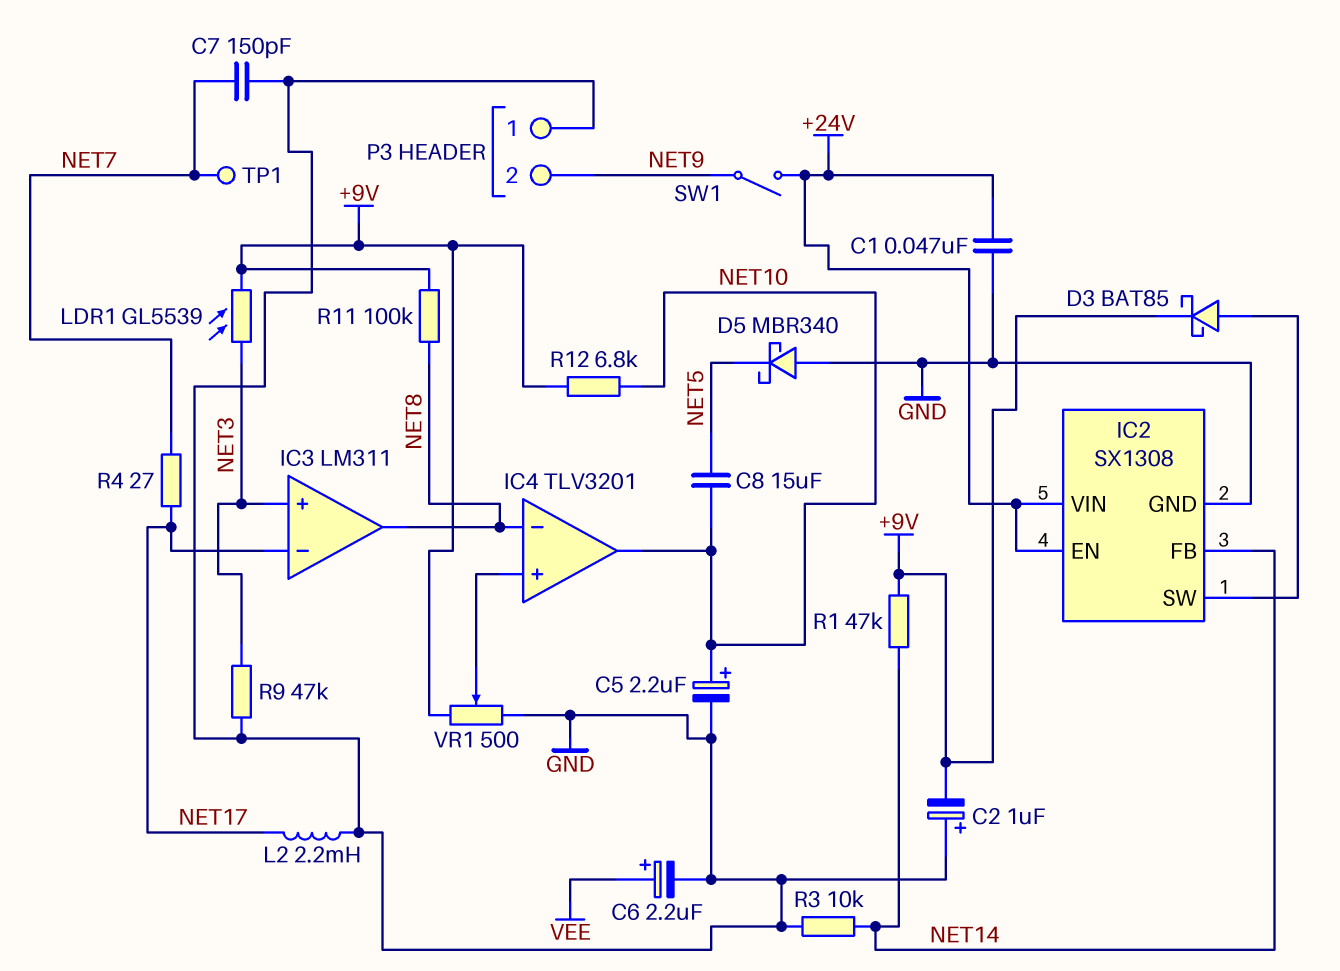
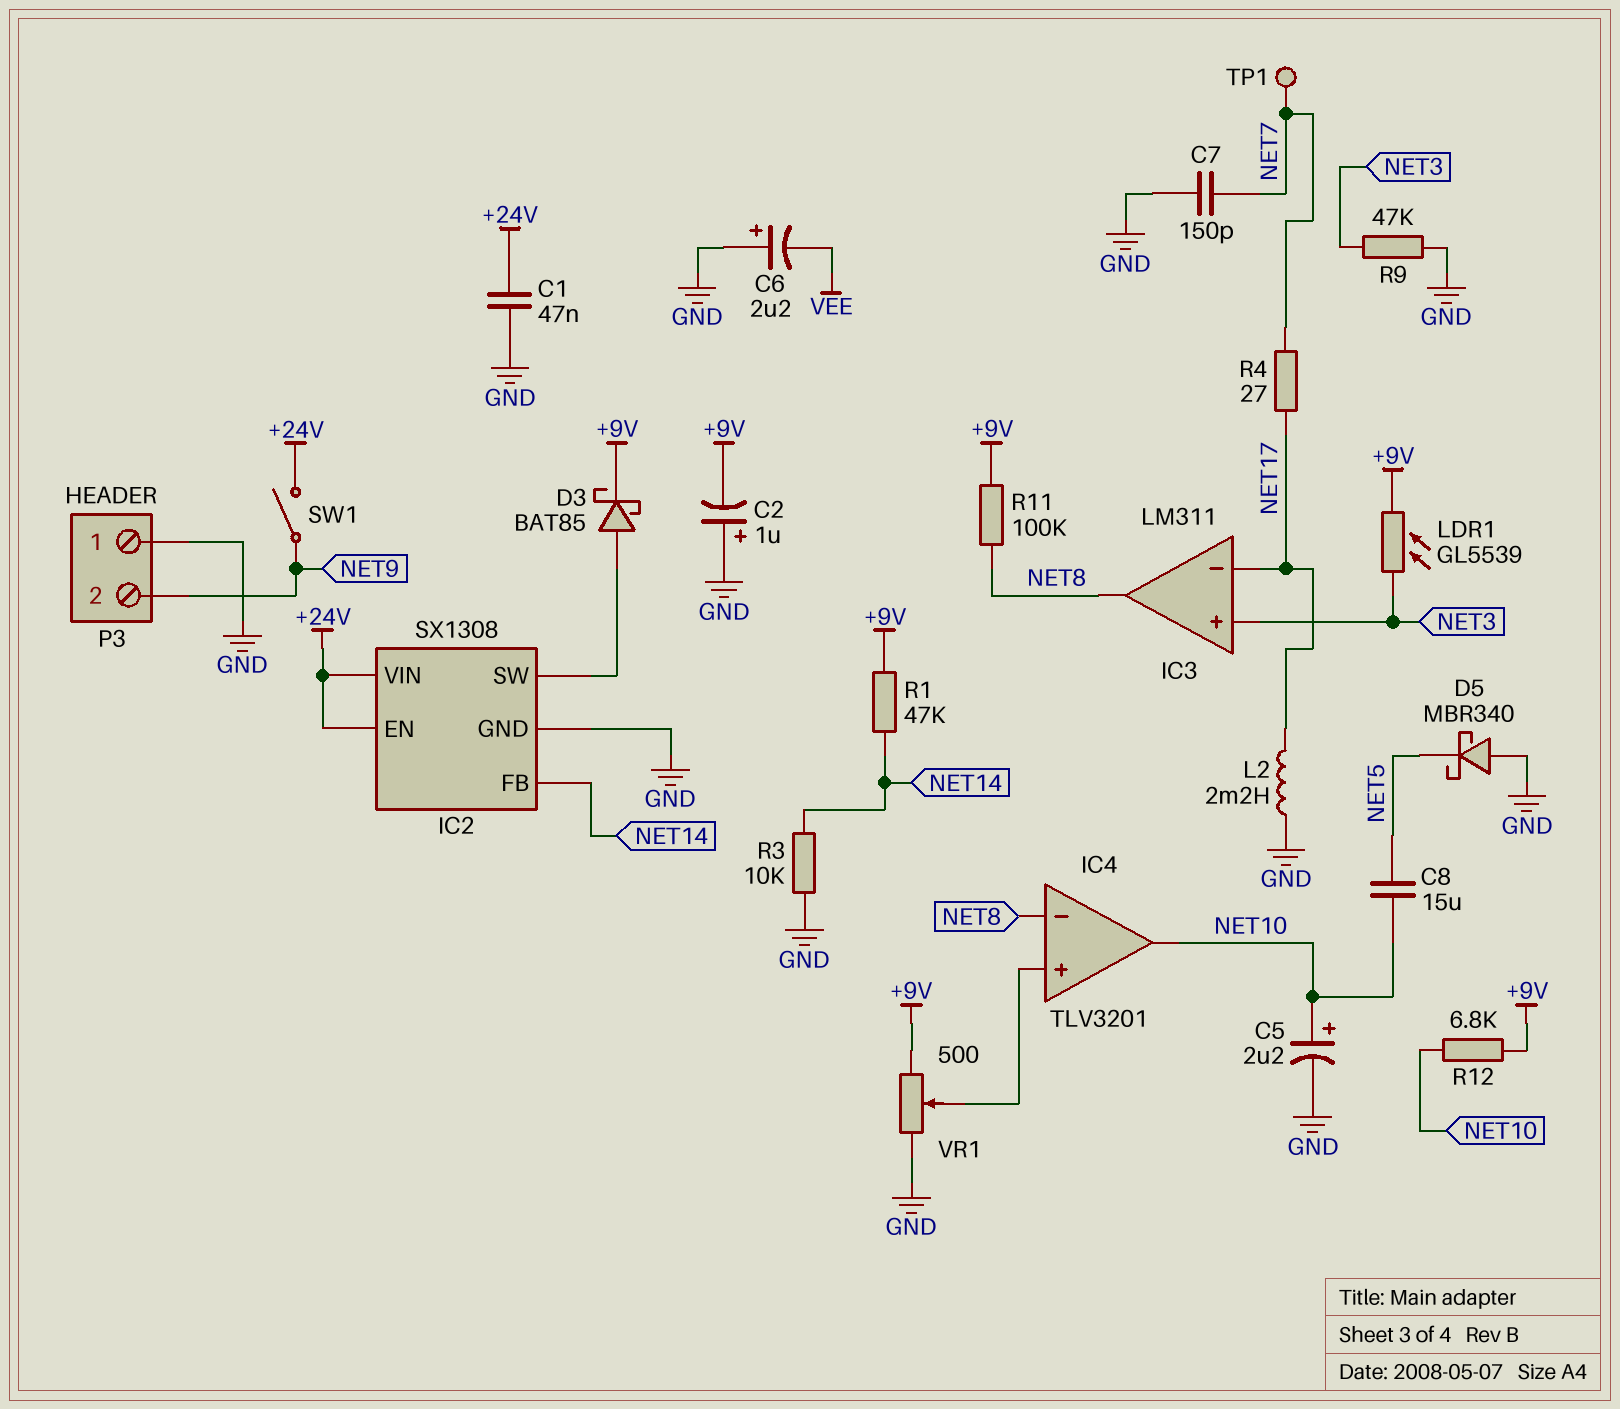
C6: 2.2uF (plus VEE, minus GND) -> 2.2uF (plus GND, minus VEE)

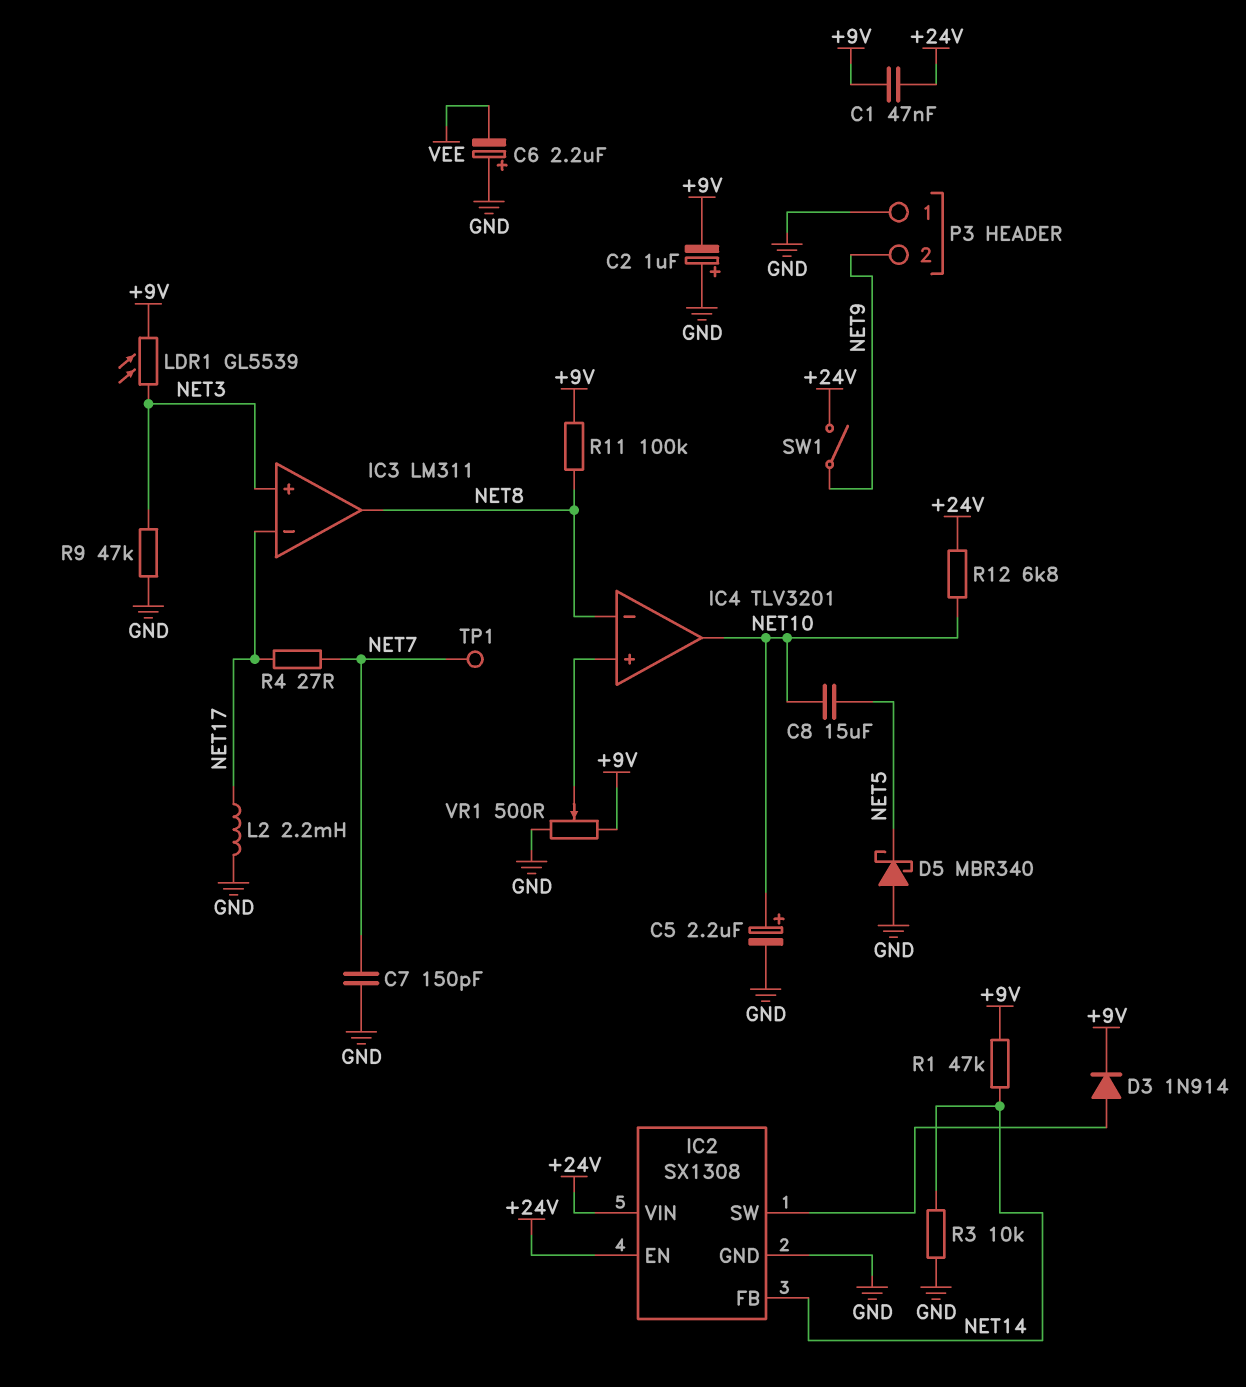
C1: 47nF (+24V, GND) -> 47nF (+9V, +24V)
D3: schottky BAT85 (A IC2/SW, K +9V) -> diode 1N914 (A IC2/SW, K +9V)
R12: 6.8k (+9V, NET10) -> 6.8k (+24V, NET10)

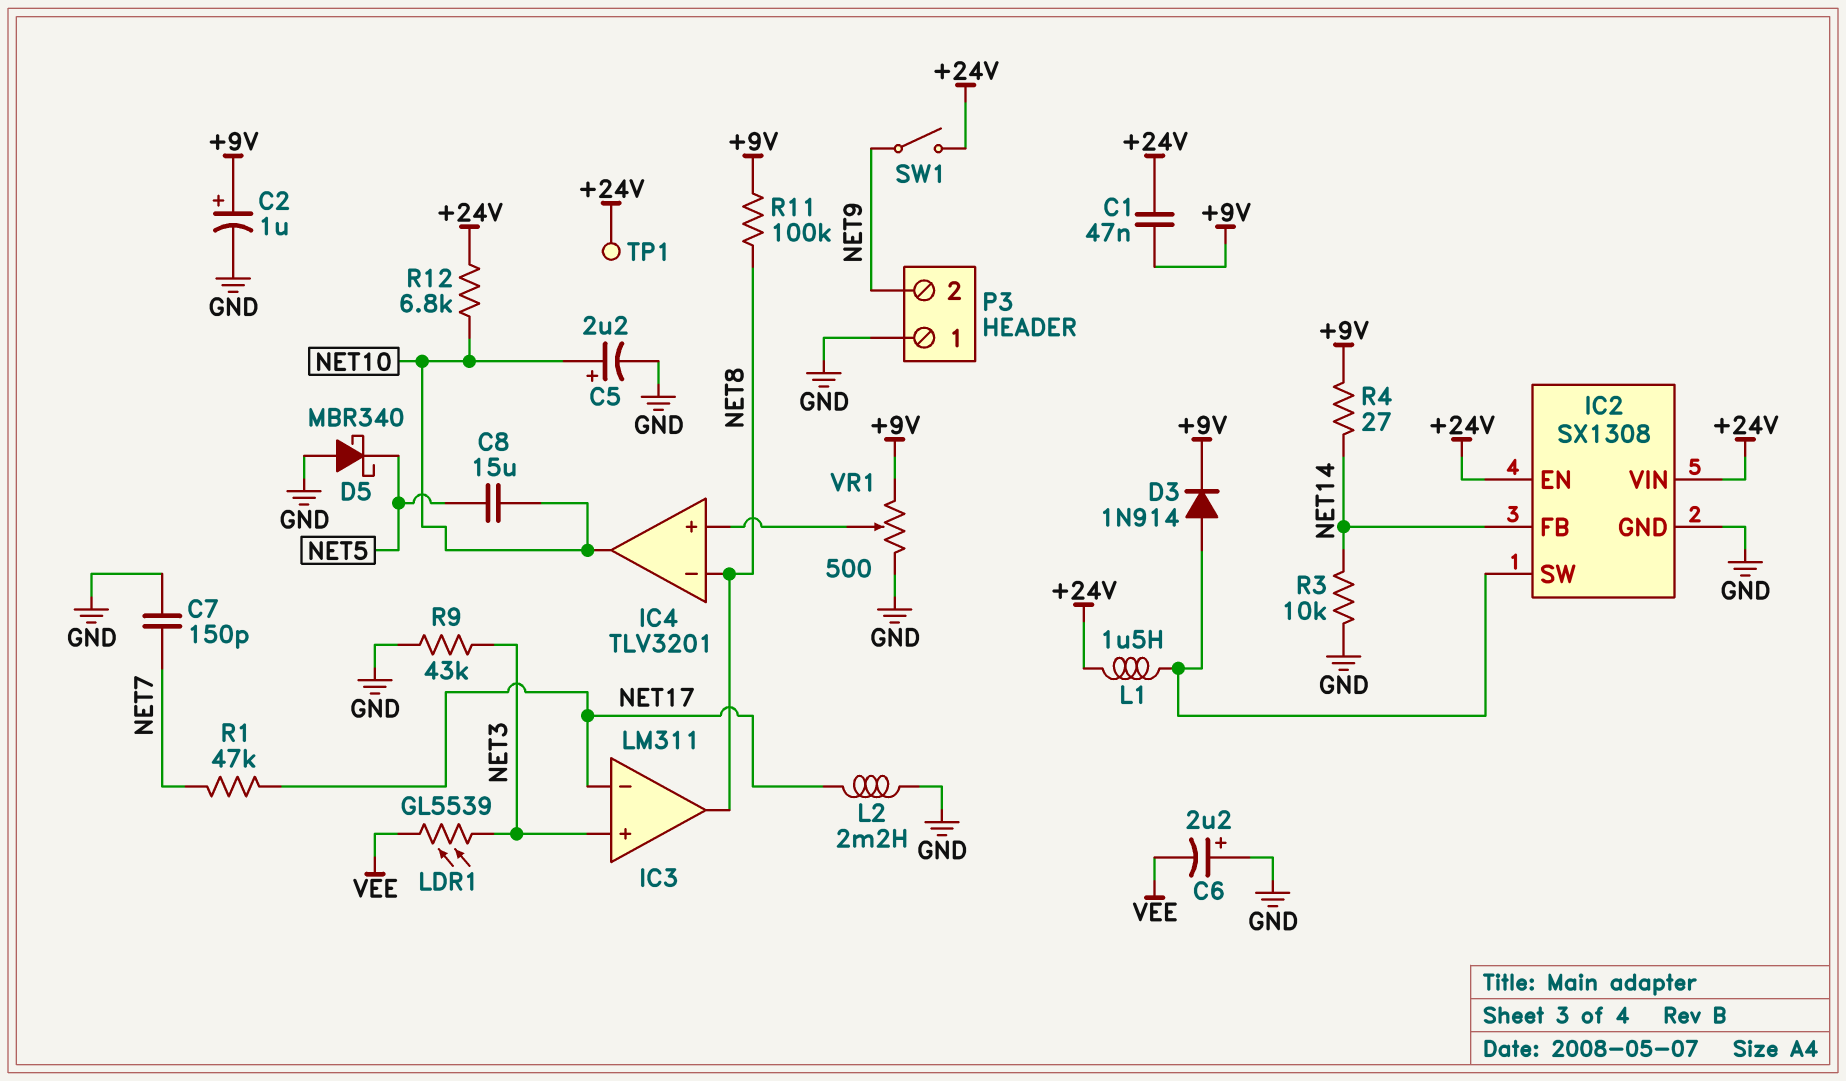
C2: 1uF (plus GND, minus +9V) -> 1uF (plus +9V, minus GND)
L1: none -> 1.5uH (+24V, IC2/SW)
LDR1: GL5539 (+9V, NET3) -> GL5539 (NET3, VEE)
R1: 47k (+9V, NET14) -> 47k (NET7, NET17)
R4: 27 (NET7, NET17) -> 27 (+9V, NET14)
R9: 47k (GND, NET3) -> 43k (GND, NET3)
TP1: test point (NET7) -> test point (+24V)

